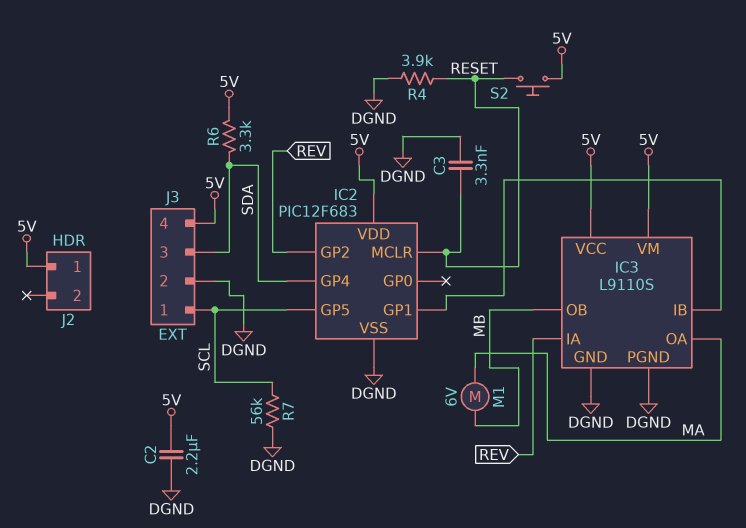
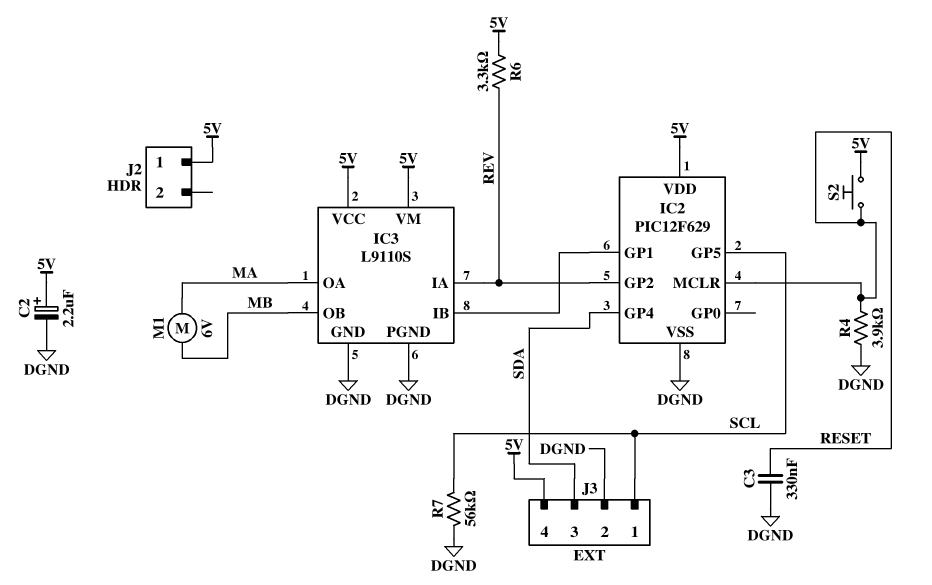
C2: 2.2uF (5V, DGND) -> 2.2uF (plus 5V, minus DGND)
C3: 3.3nF (DGND, RESET) -> 330nF (DGND, RESET)
IC2: PIC12F683 -> PIC12F629
R6: 3.3k (5V, SDA) -> 3.3k (5V, REV)

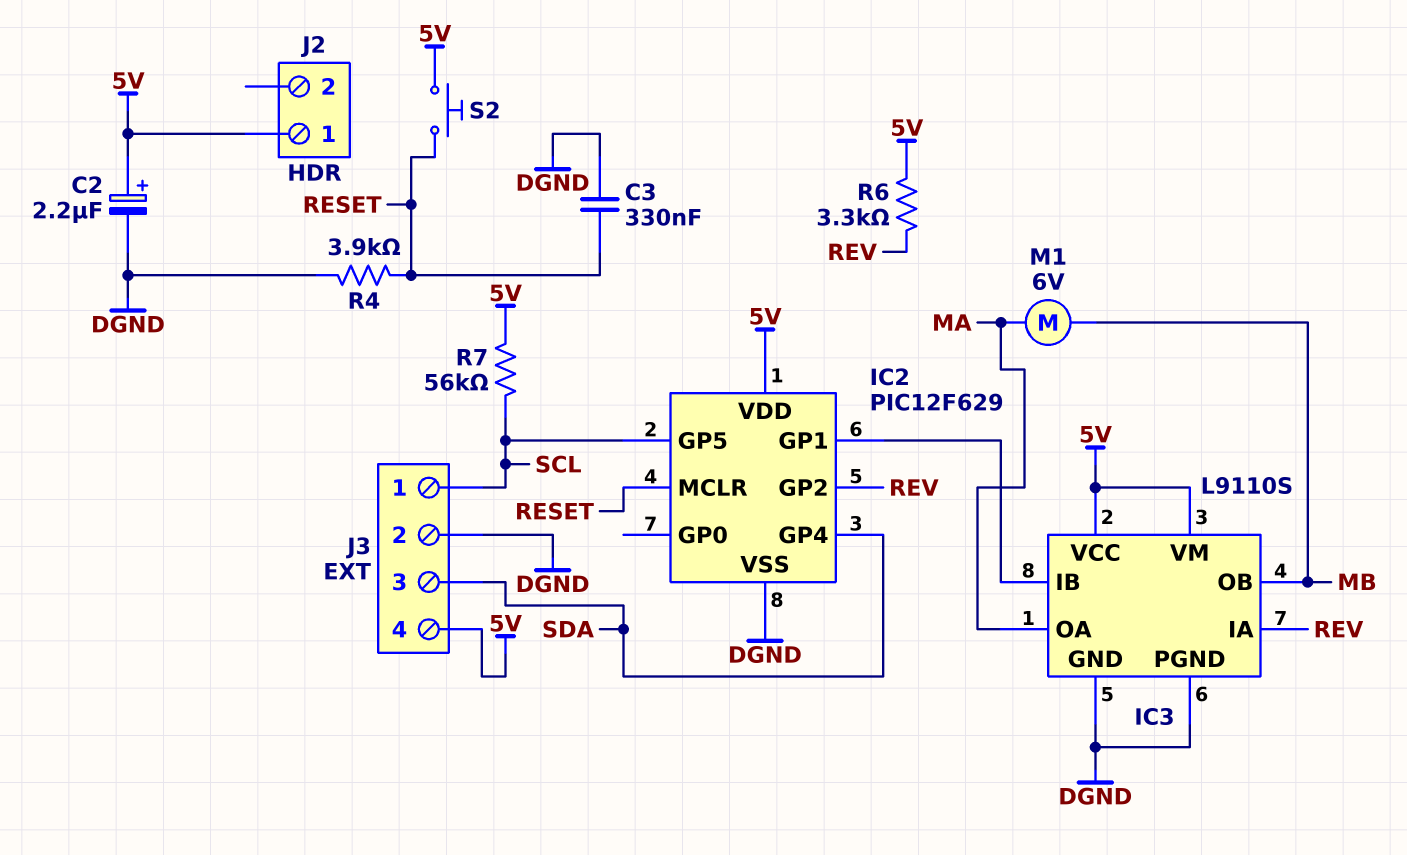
R7: 56k (DGND, SCL) -> 56k (5V, SCL)

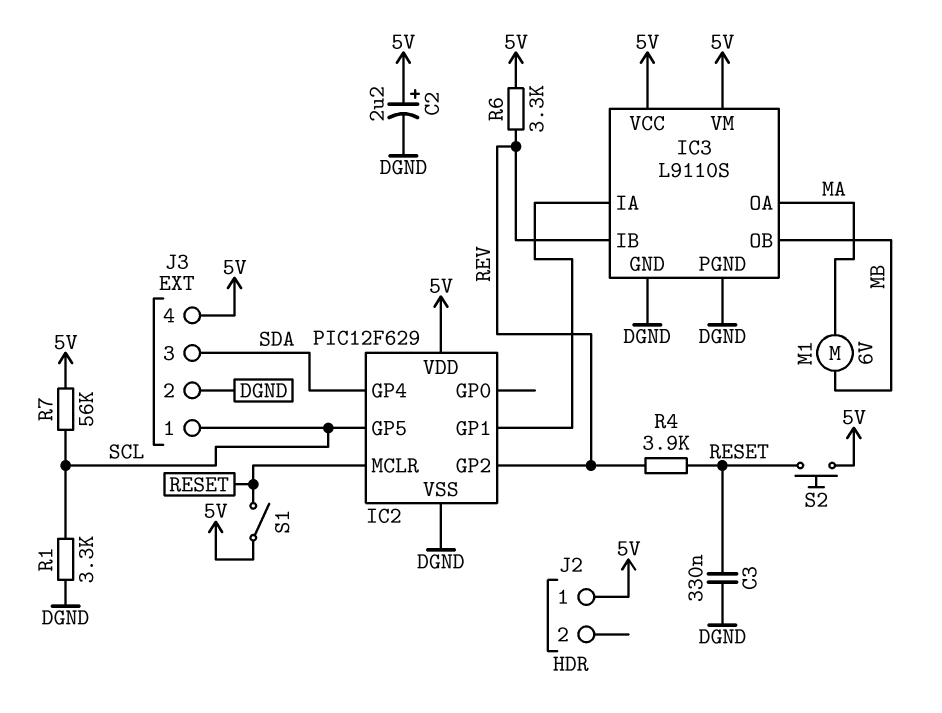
IC3 pin IA: REV -> IC2/GP1
IC3 pin IB: IC2/GP1 -> REV
R1: none -> 3.3k (DGND, SCL)
R4: 3.9k (DGND, RESET) -> 3.9k (RESET, REV)
S1: none -> switch (5V, RESET)

